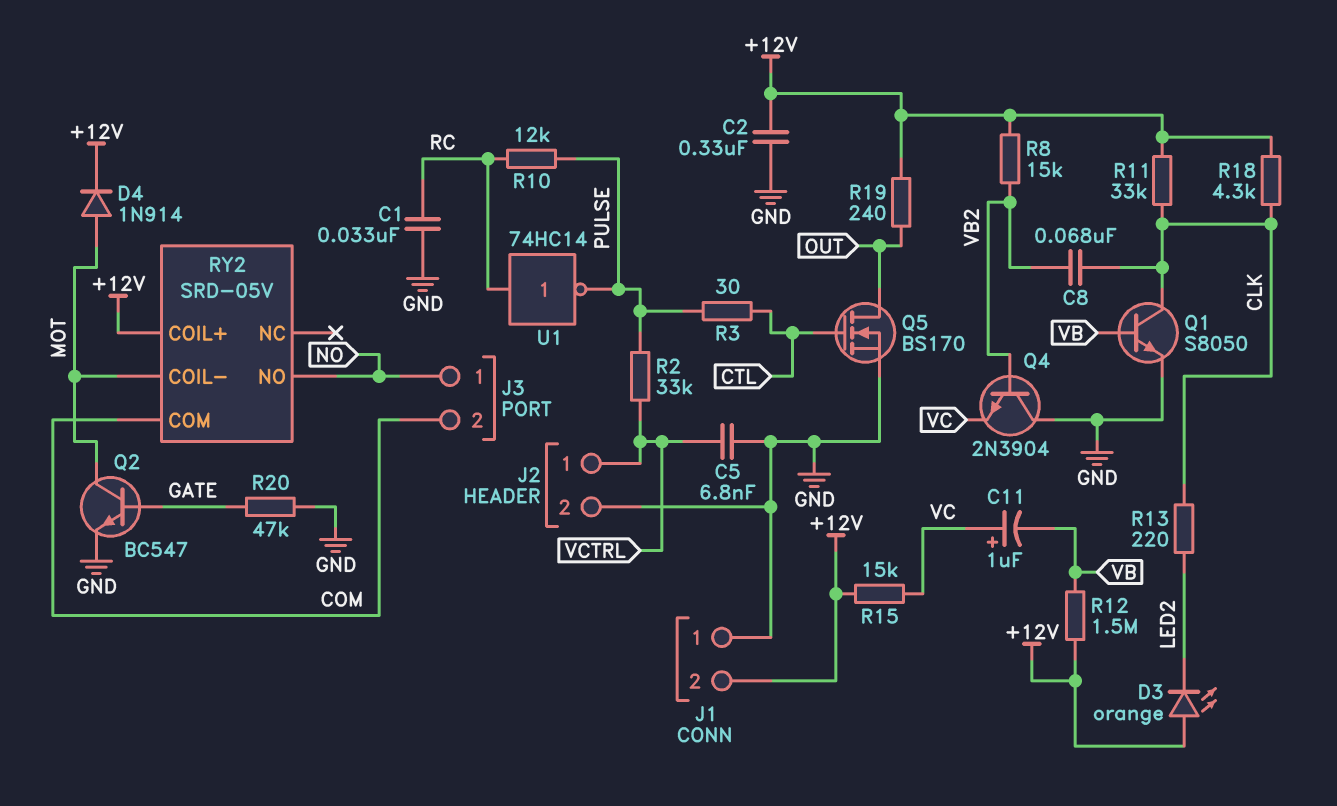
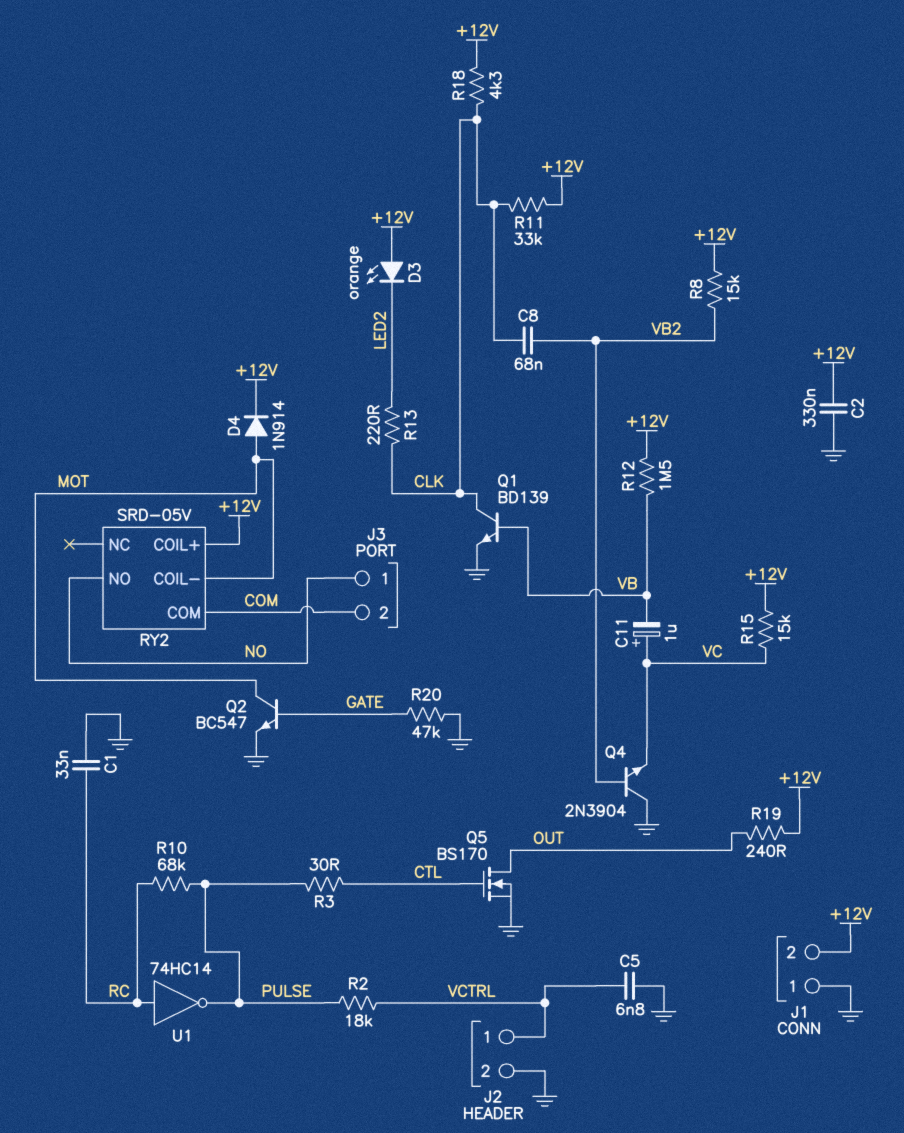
Q1: NPN S8050 (B VB, C CLK, E GND) -> NPN BD139 (B VB, C CLK, E GND)
R2: 33k (PULSE, VCTRL) -> 18k (PULSE, VCTRL)
R10: 12k (PULSE, RC) -> 68k (PULSE, RC)

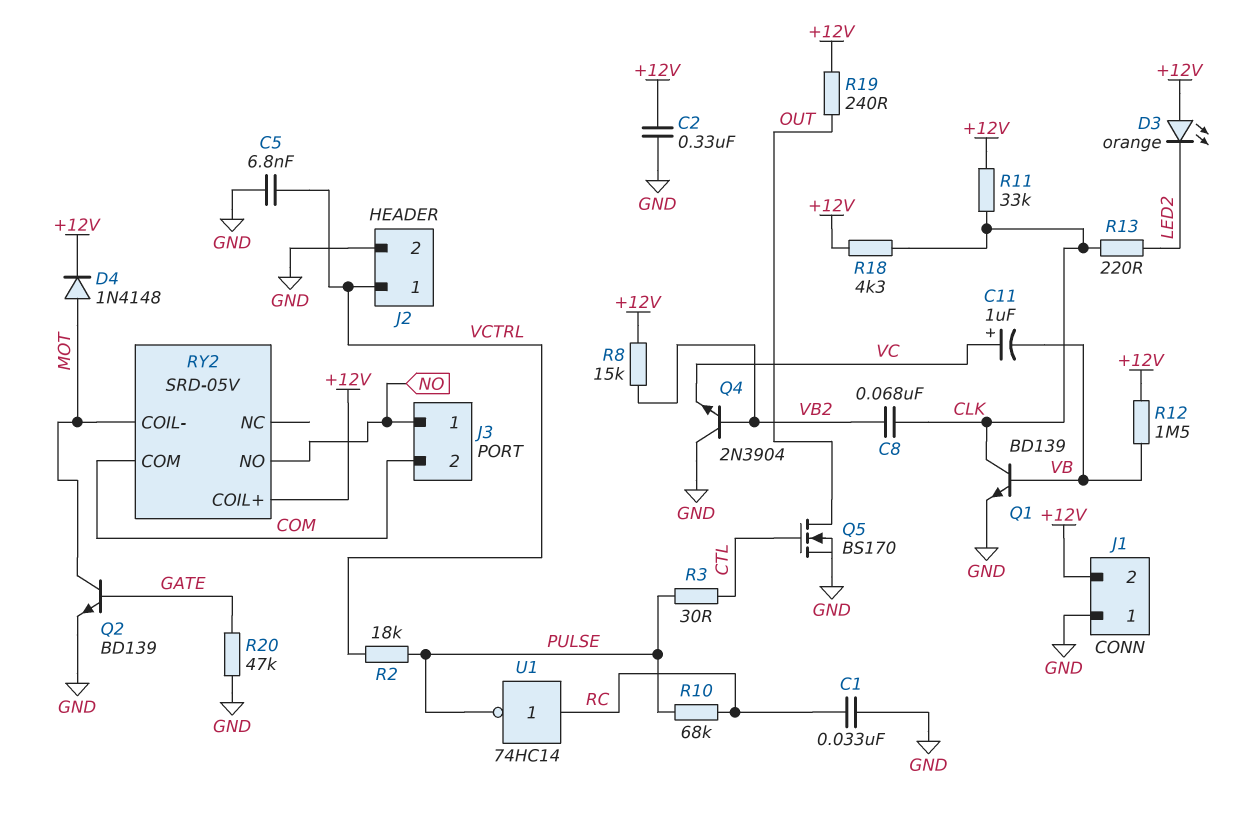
D4: diode 1N914 (A MOT, K +12V) -> diode 1N4148 (A MOT, K +12V)
Q2: NPN BC547 (B GATE, C MOT, E GND) -> NPN BD139 (B GATE, C MOT, E GND)
R15: 15k (+12V, VC) -> none

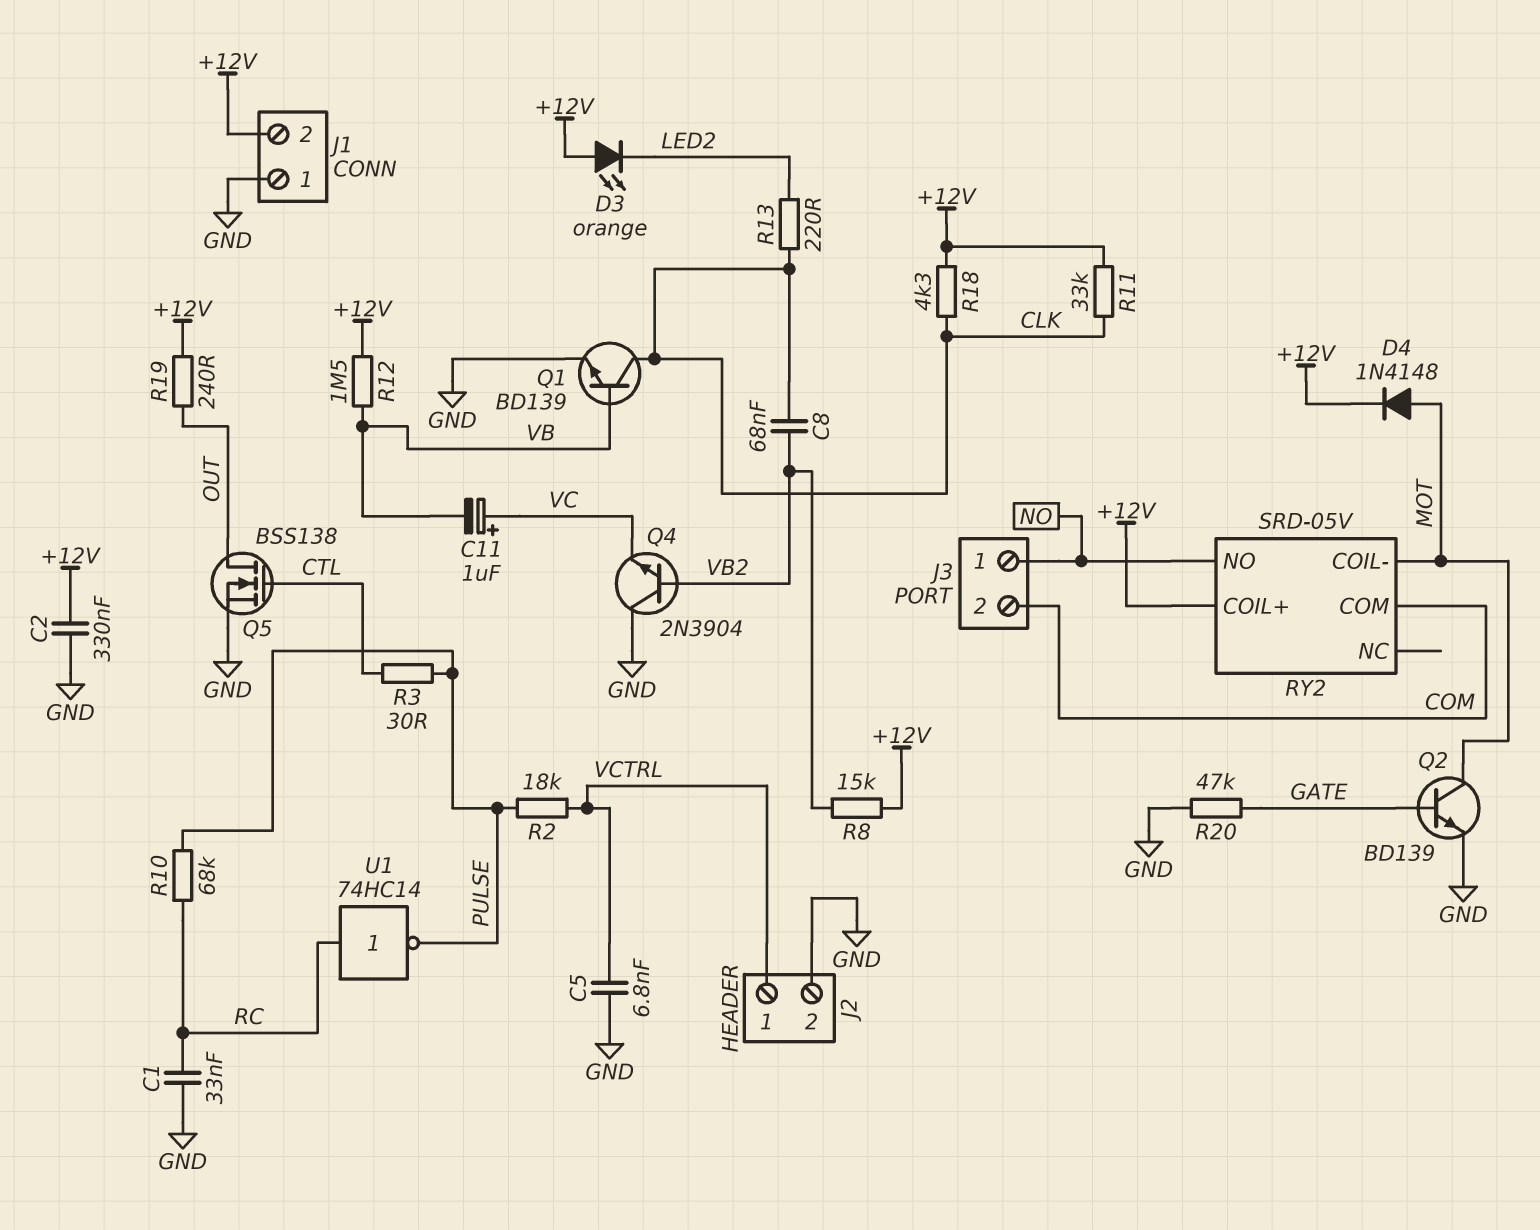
Q5: NMOS BS170 (G CTL, D OUT, S GND) -> NMOS BSS138 (G CTL, D OUT, S GND)

